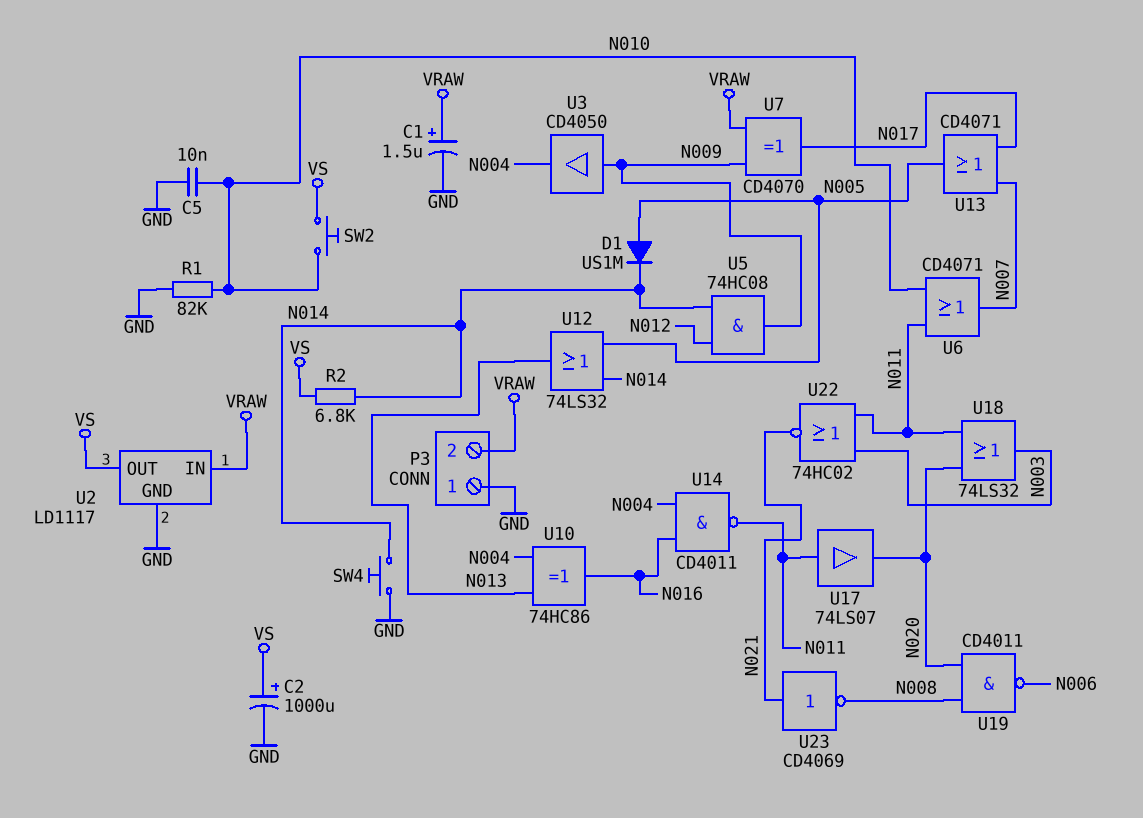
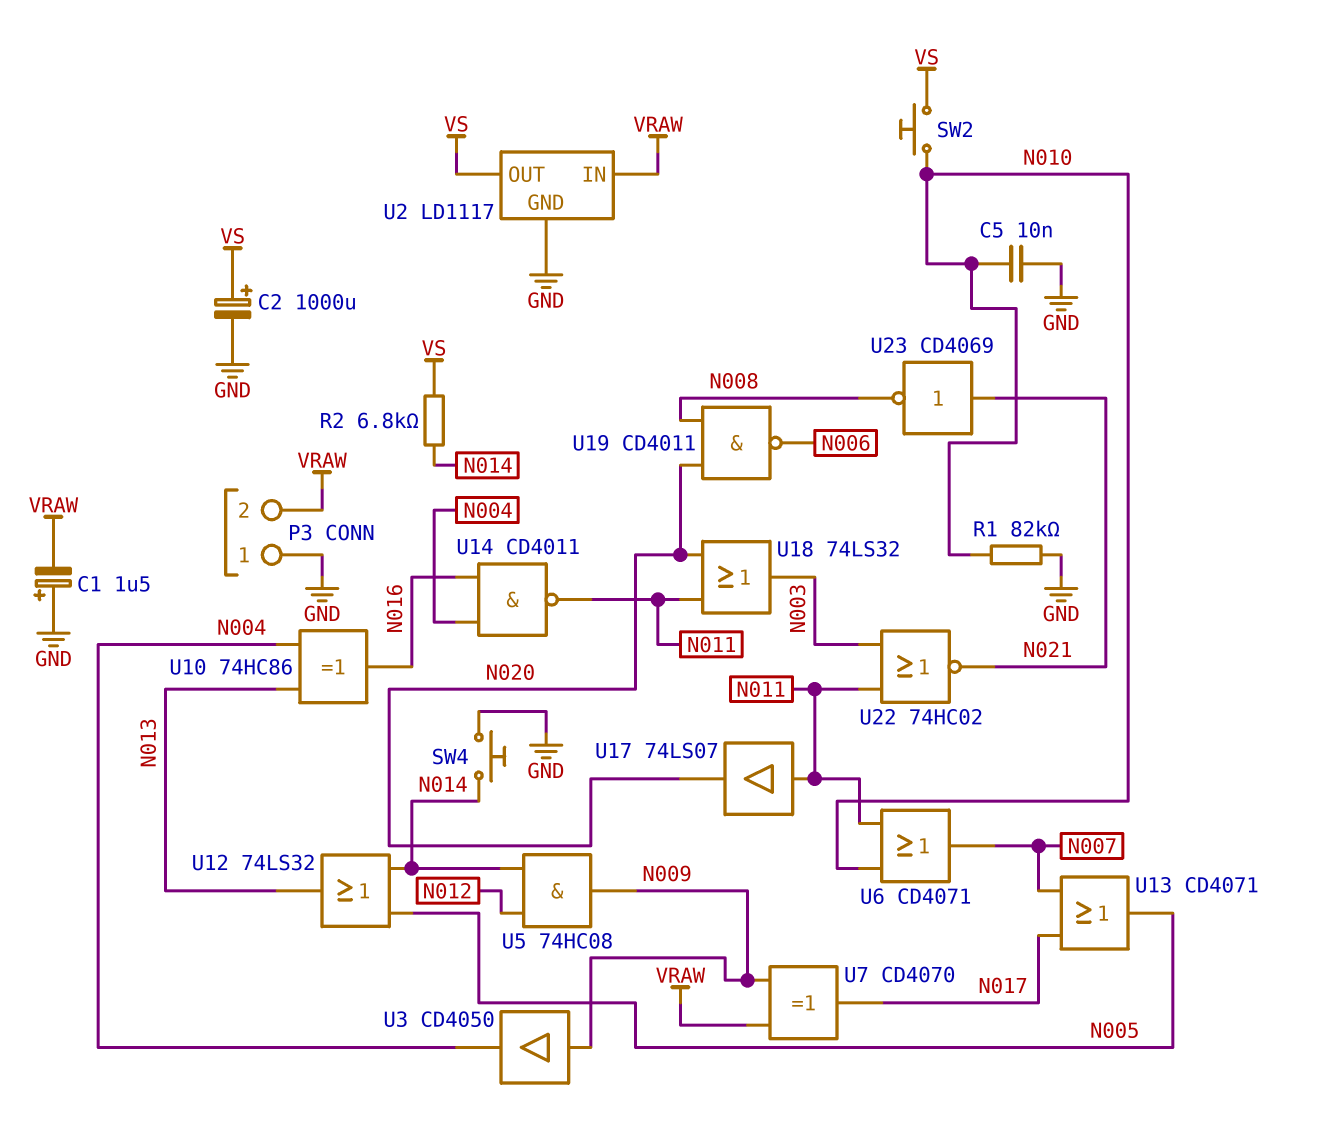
C1: 1.5uF (plus VRAW, minus GND) -> 1.5uF (plus GND, minus VRAW)
D1: diode US1M (A N005, K N014) -> none

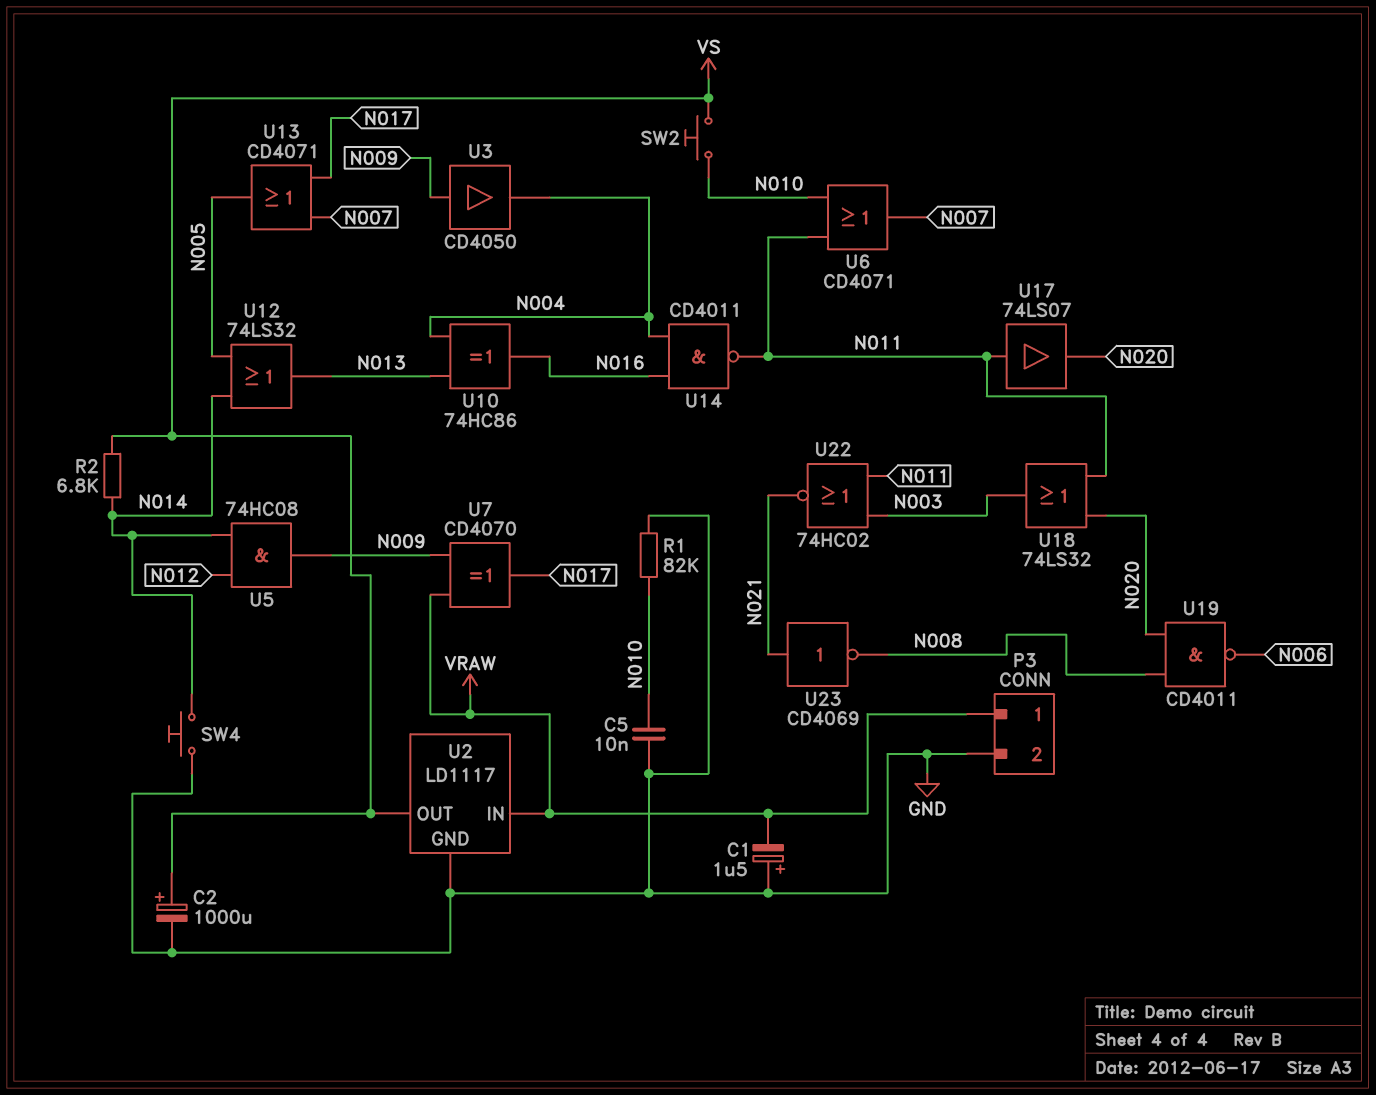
P3 pin 1: GND -> VRAW
P3 pin 2: VRAW -> GND

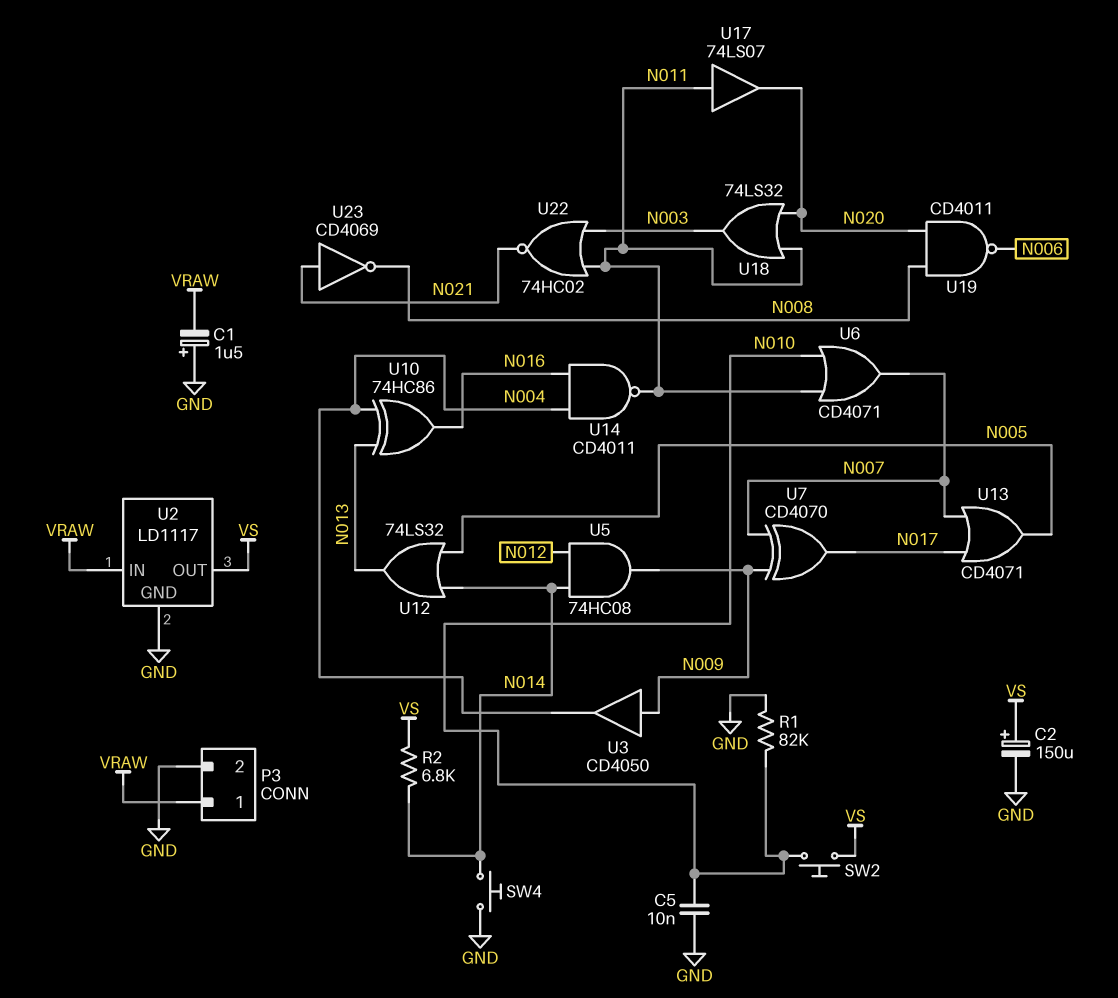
C2: 1000uF (plus VS, minus GND) -> 150uF (plus VS, minus GND)
U7: XOR CD4070 (in N009, in VRAW, out N017) -> XOR CD4070 (in N007, in N009, out N017)

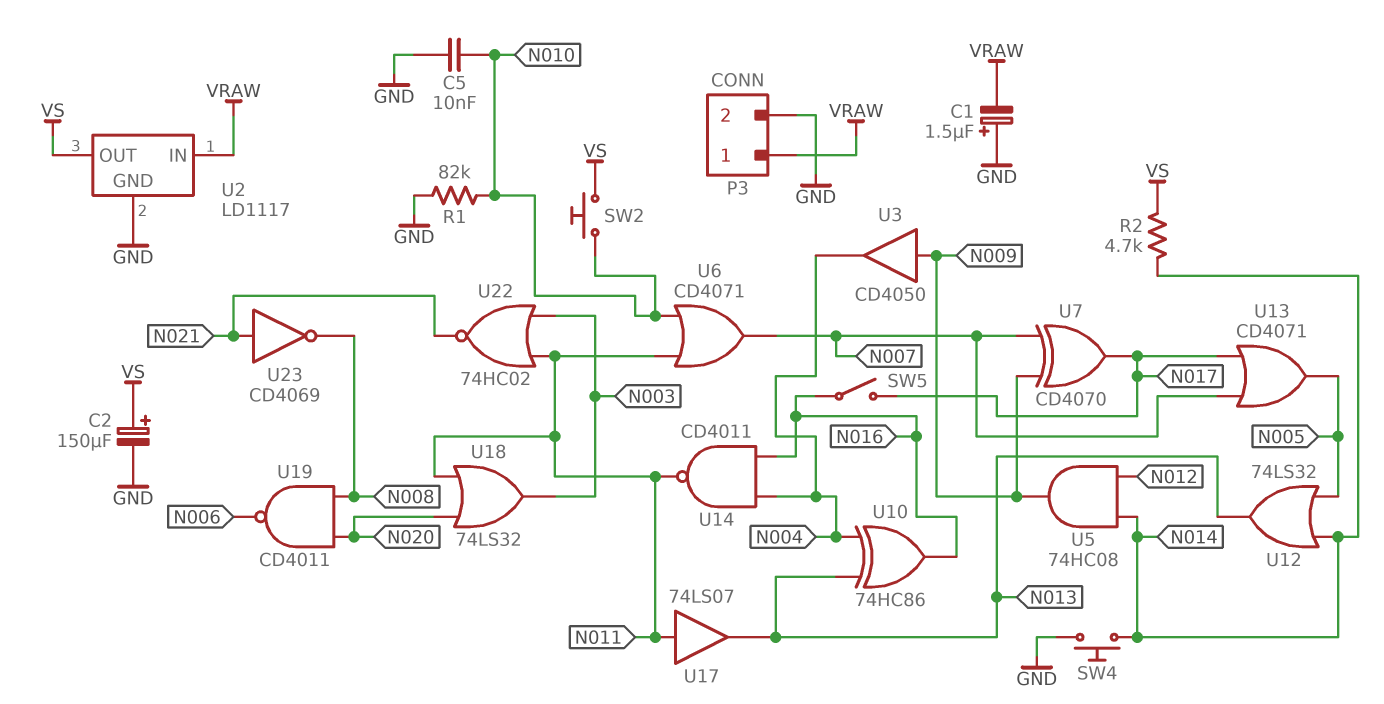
R2: 6.8k (N014, VS) -> 4.7k (N014, VS)
SW5: none -> switch (N016, N017)
U17: buffer 74LS07 (in N011, out N020) -> buffer 74LS07 (in N011, out N013)

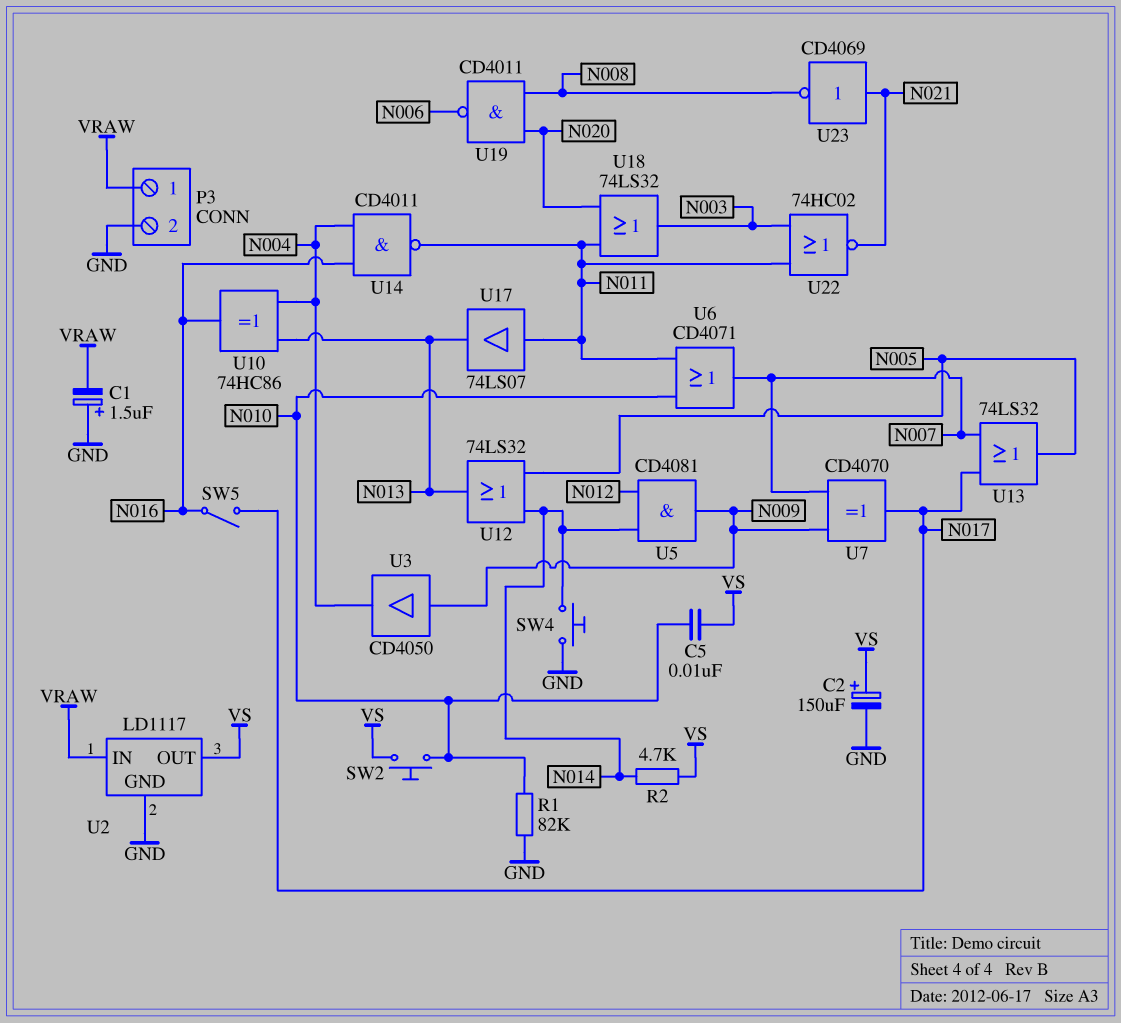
C5: 10nF (GND, N010) -> 10nF (N010, VS)
U5: AND 74HC08 (in N012, in N014, out N009) -> AND CD4081 (in N012, in N014, out N009)
U13: OR CD4071 (in N007, in N017, out N005) -> OR 74LS32 (in N007, in N017, out N005)

